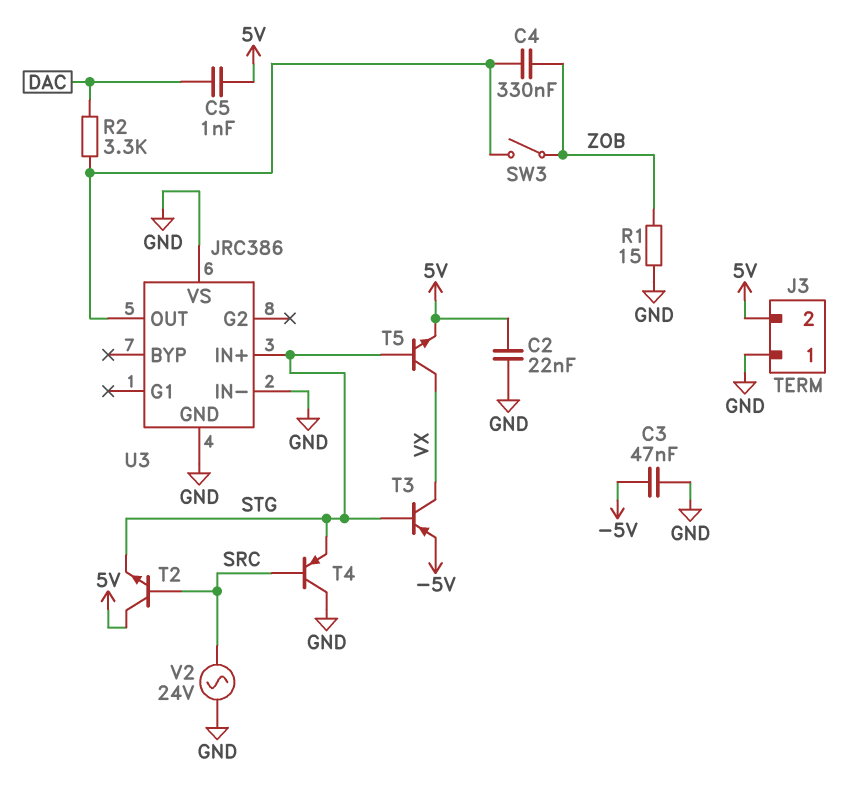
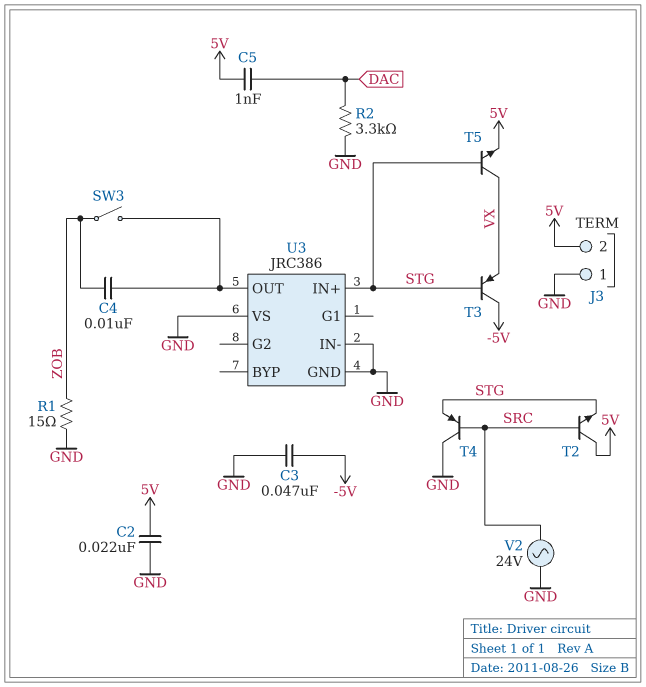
C4: 330nF (U3/OUT, ZOB) -> 10nF (U3/OUT, ZOB)
R2: 3.3k (DAC, U3/OUT) -> 3.3k (DAC, GND)
T3: PNP (B STG, C VX, E -5V) -> PNP (B STG, C -5V, E VX)

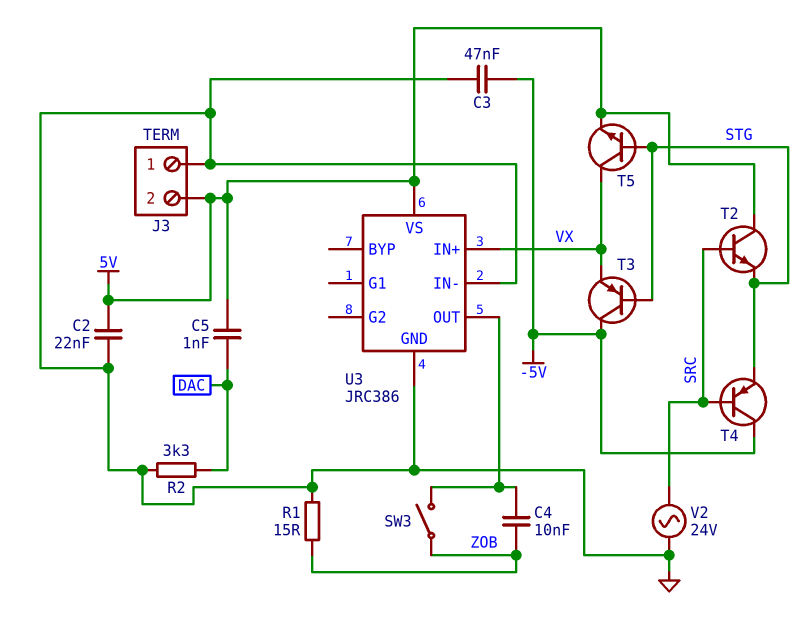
T4: PNP (B SRC, C GND, E STG) -> PNP (B SRC, C -5V, E STG)
U3 pin IN+: STG -> VX
U3 pin VS: GND -> 5V

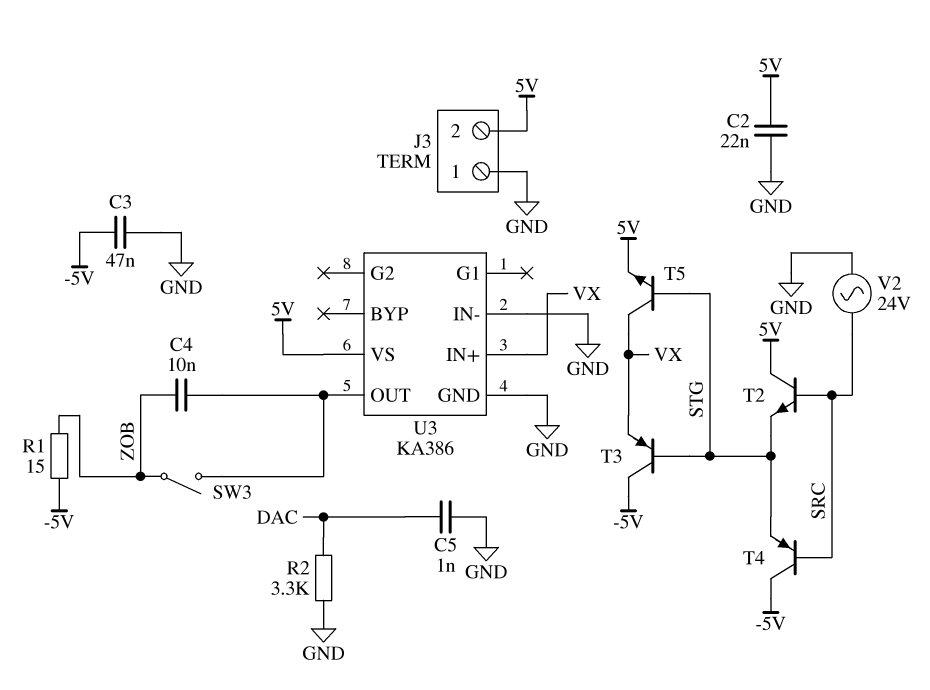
C5: 1nF (5V, DAC) -> 1nF (DAC, GND)
R1: 15 (GND, ZOB) -> 15 (-5V, ZOB)
U3: JRC386 -> KA386

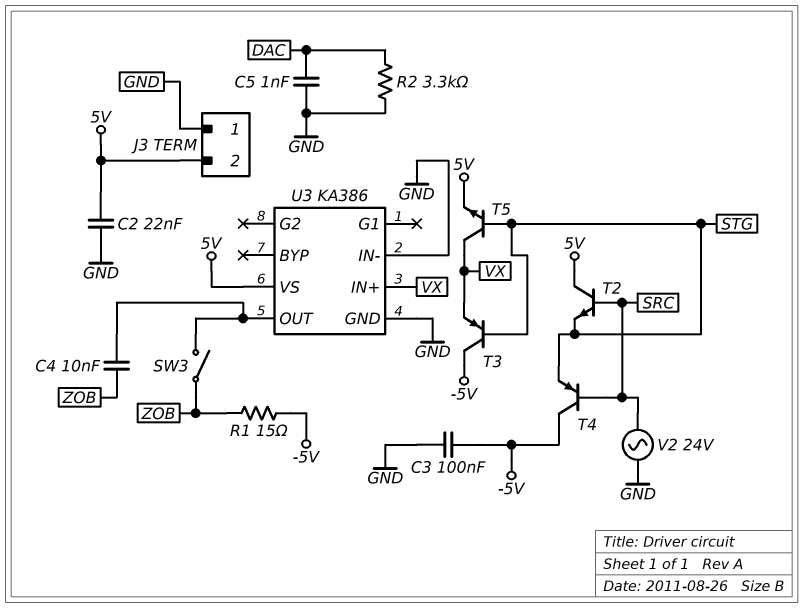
C3: 47nF (-5V, GND) -> 100nF (-5V, GND)

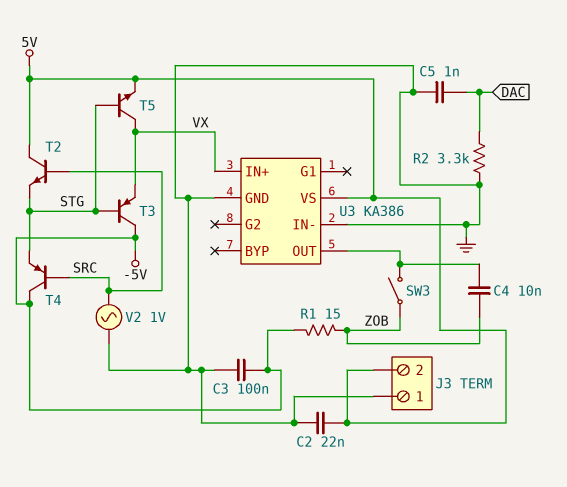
V2: AC 24V (GND, SRC) -> AC 1V (GND, SRC)

